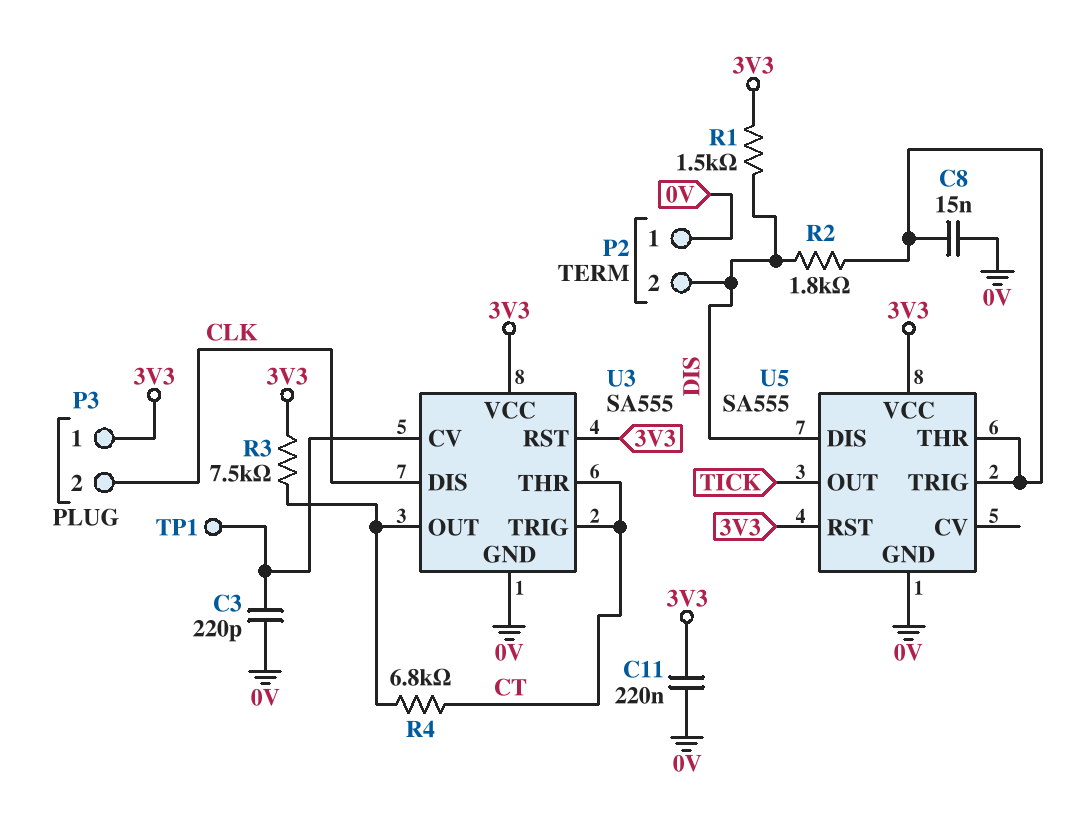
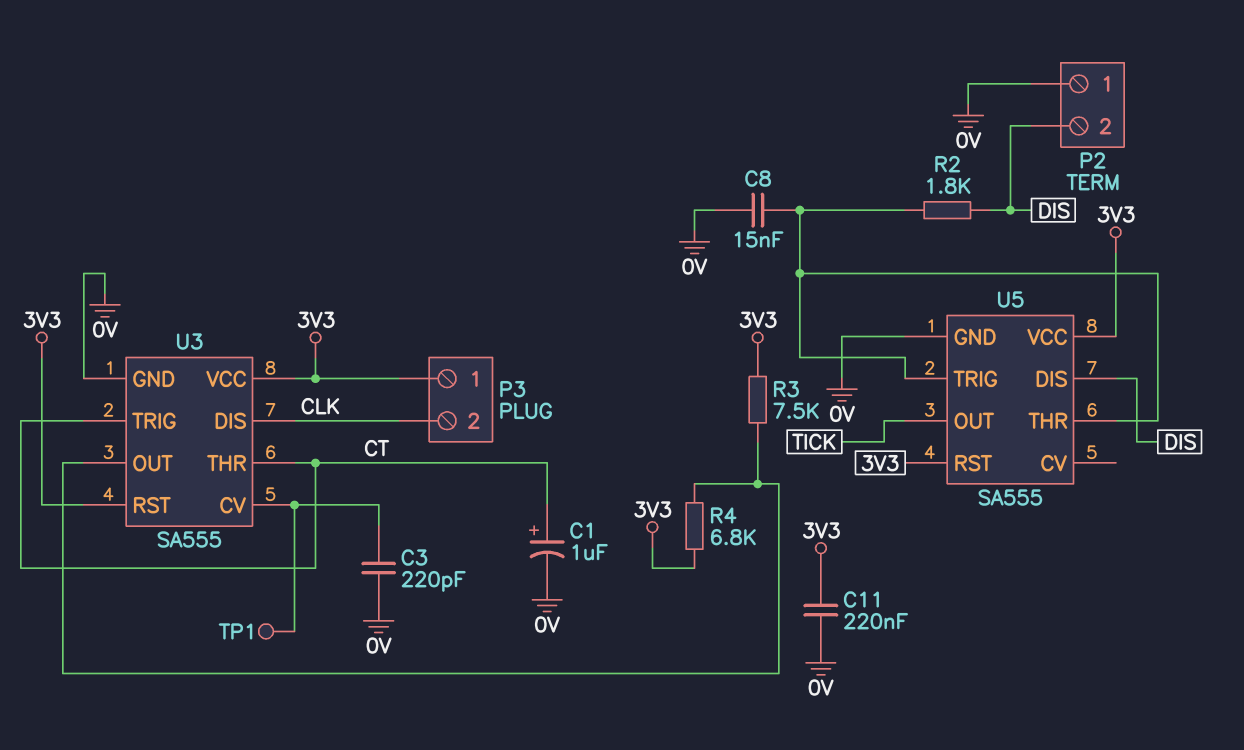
C1: none -> 1uF (plus CT, minus 0V)
R1: 1.5k (3V3, DIS) -> none
R4: 6.8k (CT, U3/OUT) -> 6.8k (3V3, U3/OUT)

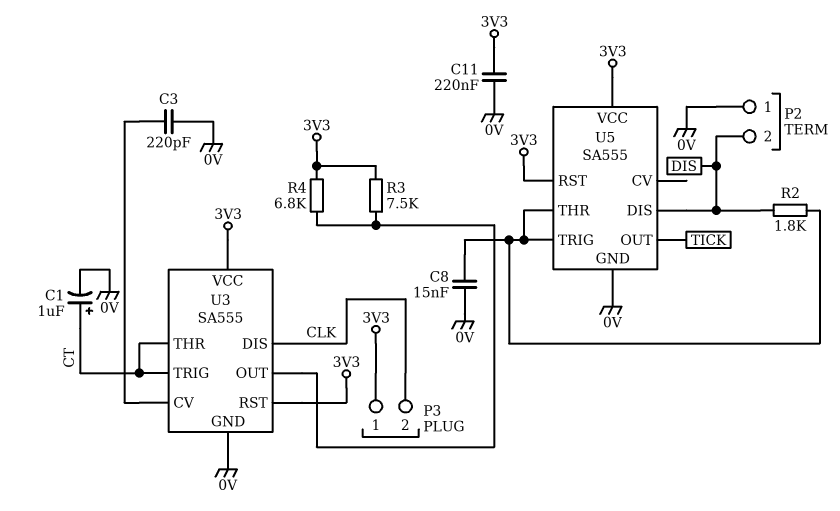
TP1: test point (U3/CV) -> none

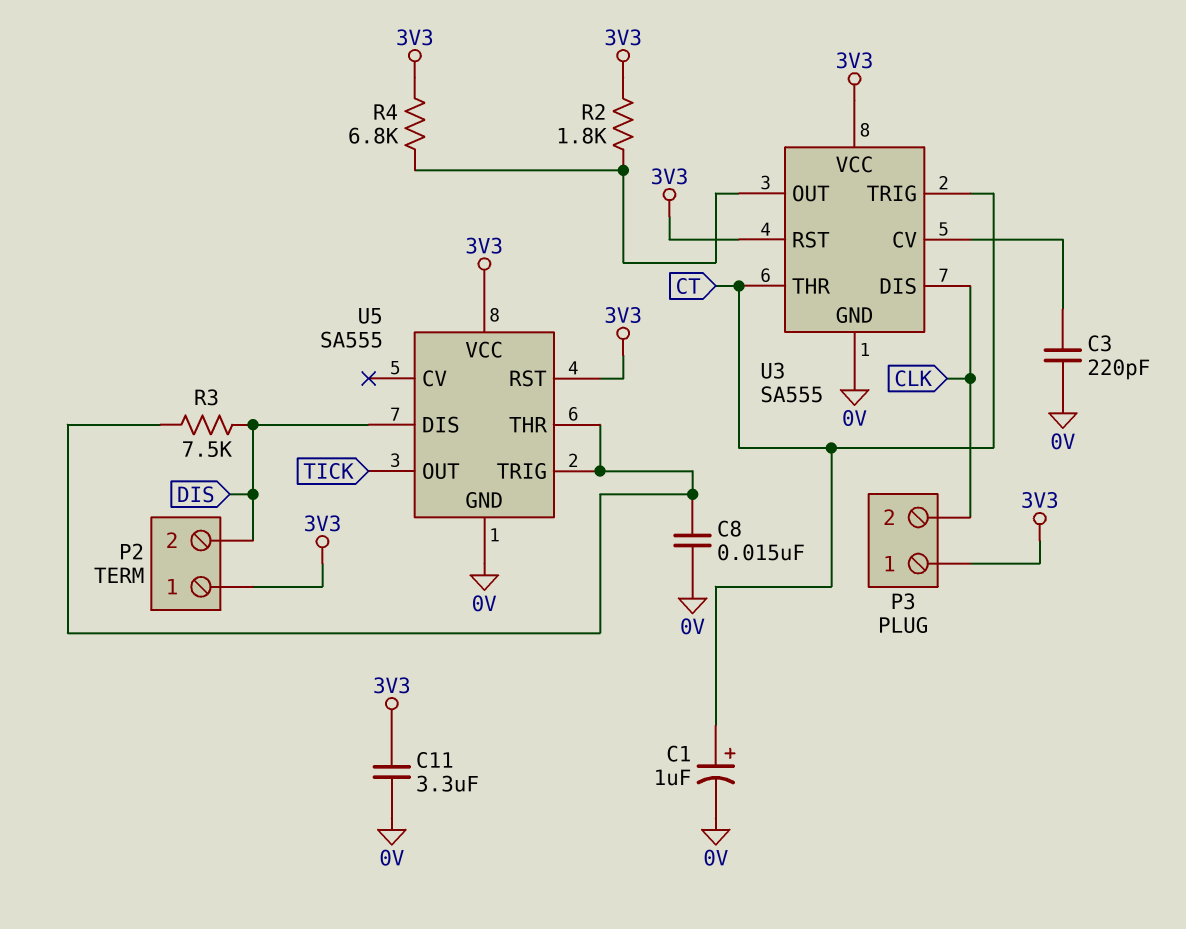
C11: 220nF (0V, 3V3) -> 3.3uF (0V, 3V3)
P2 pin 1: 0V -> 3V3
R2: 1.8k (DIS, U5/THR) -> 1.8k (3V3, U3/OUT)
R3: 7.5k (3V3, U3/OUT) -> 7.5k (DIS, U5/THR)

